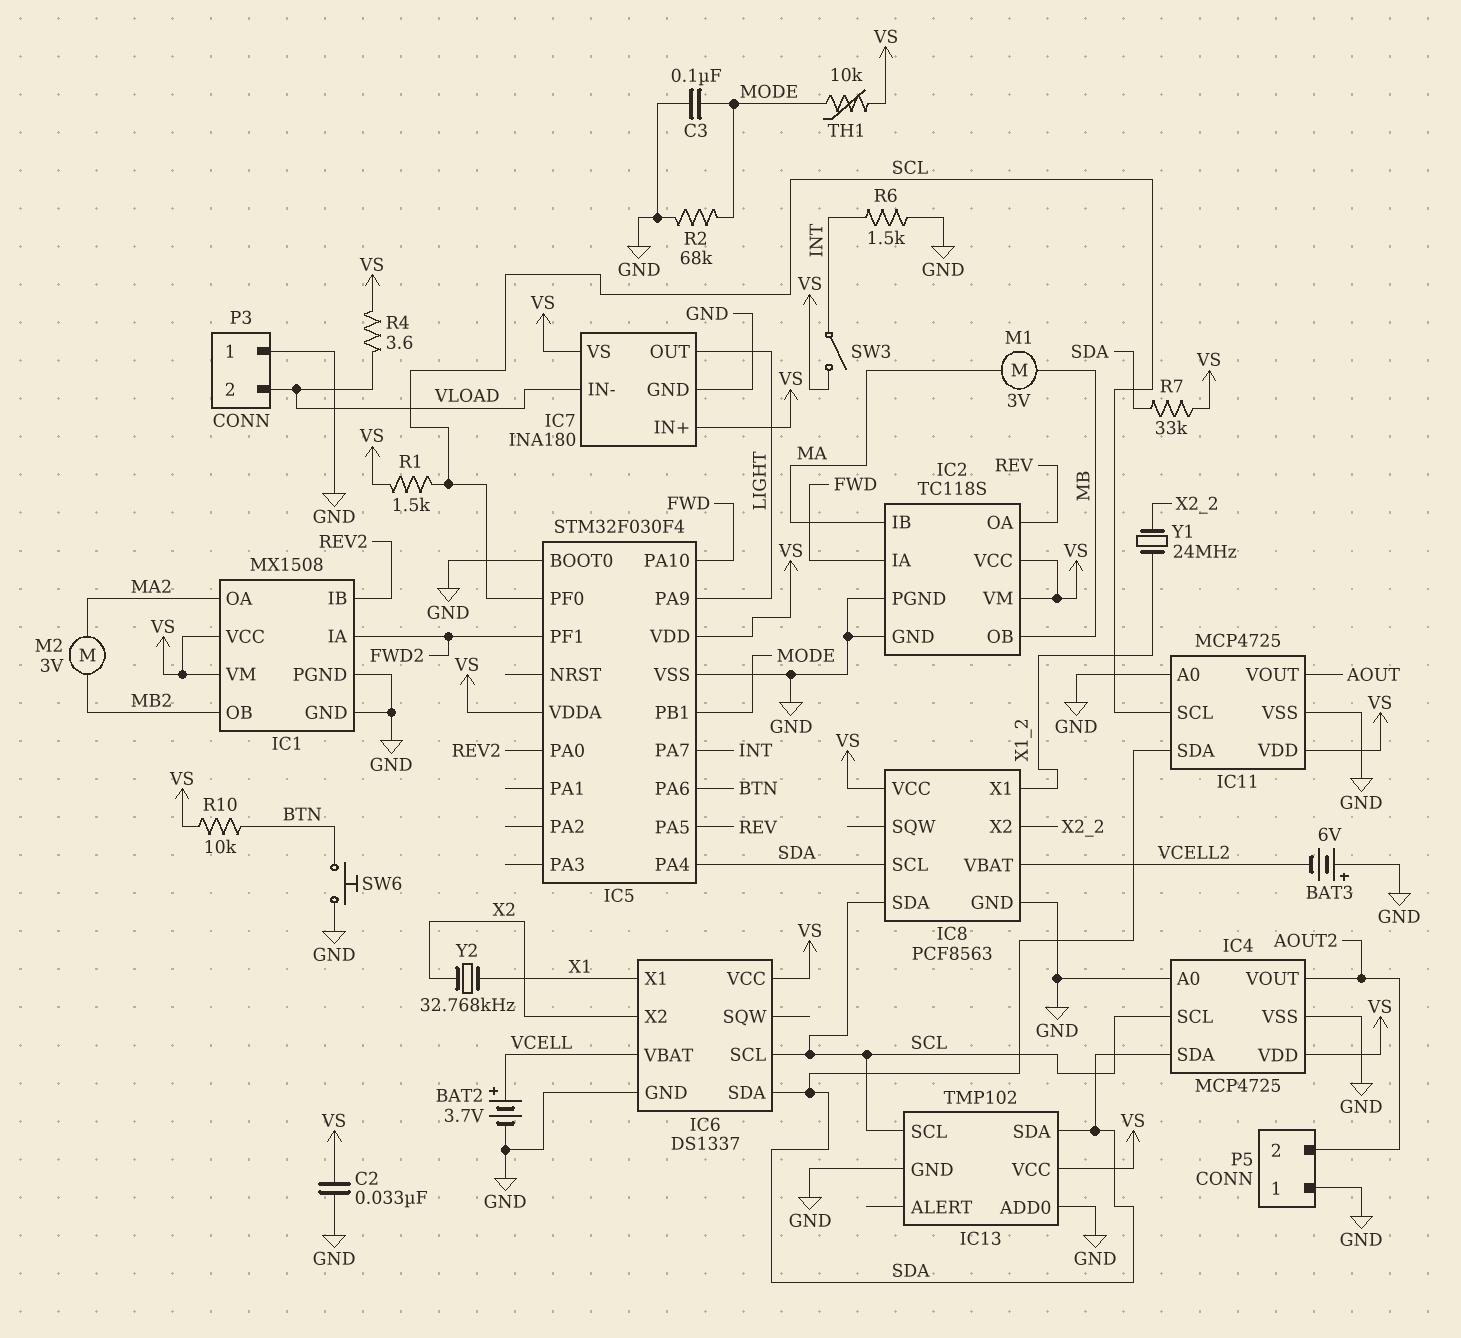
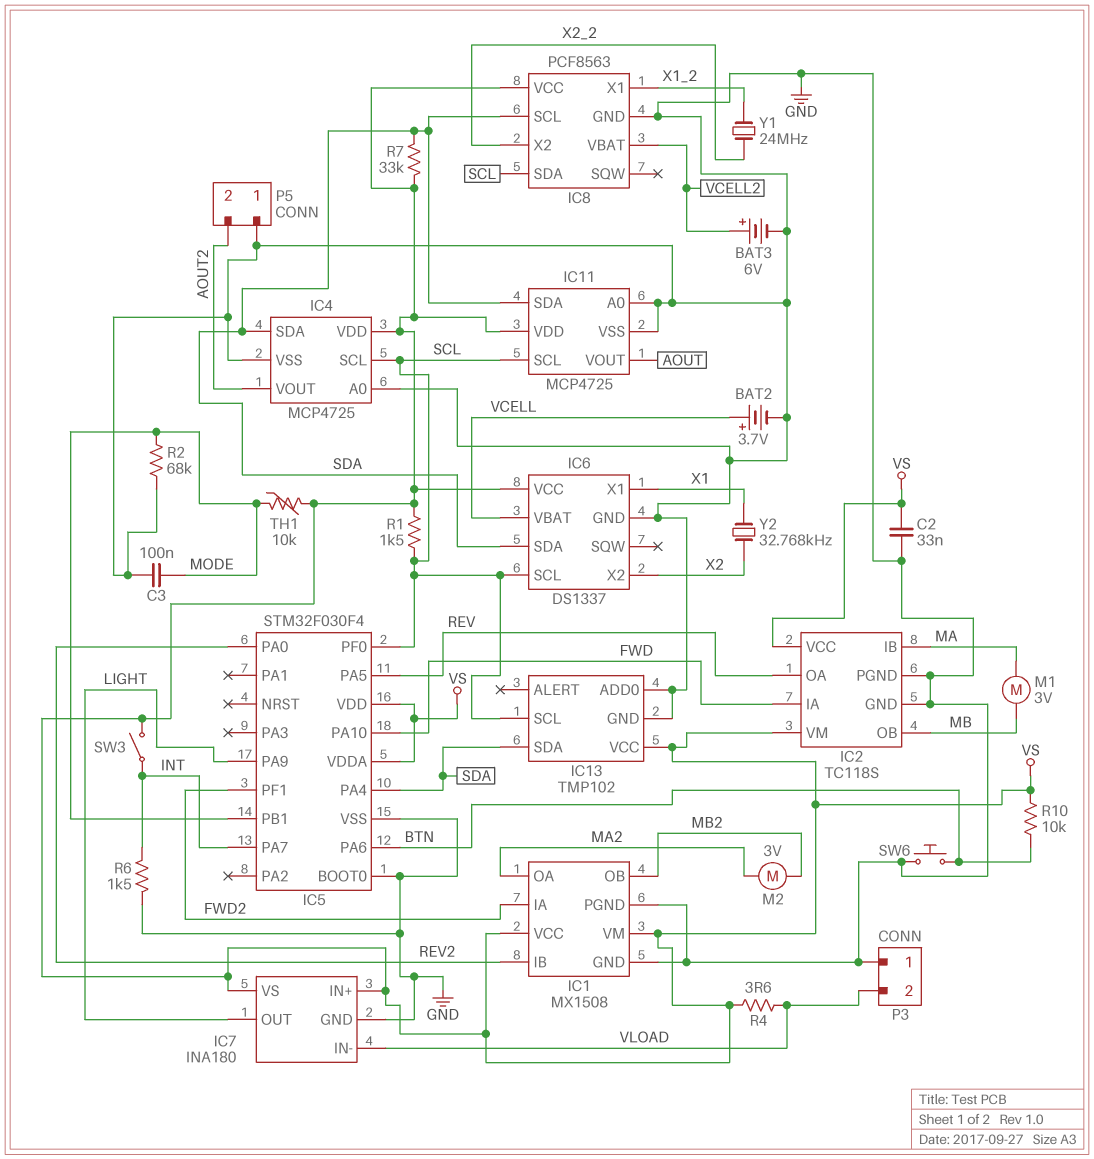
BAT3: 6V (plus GND, minus VCELL2) -> 6V (plus VCELL2, minus GND)

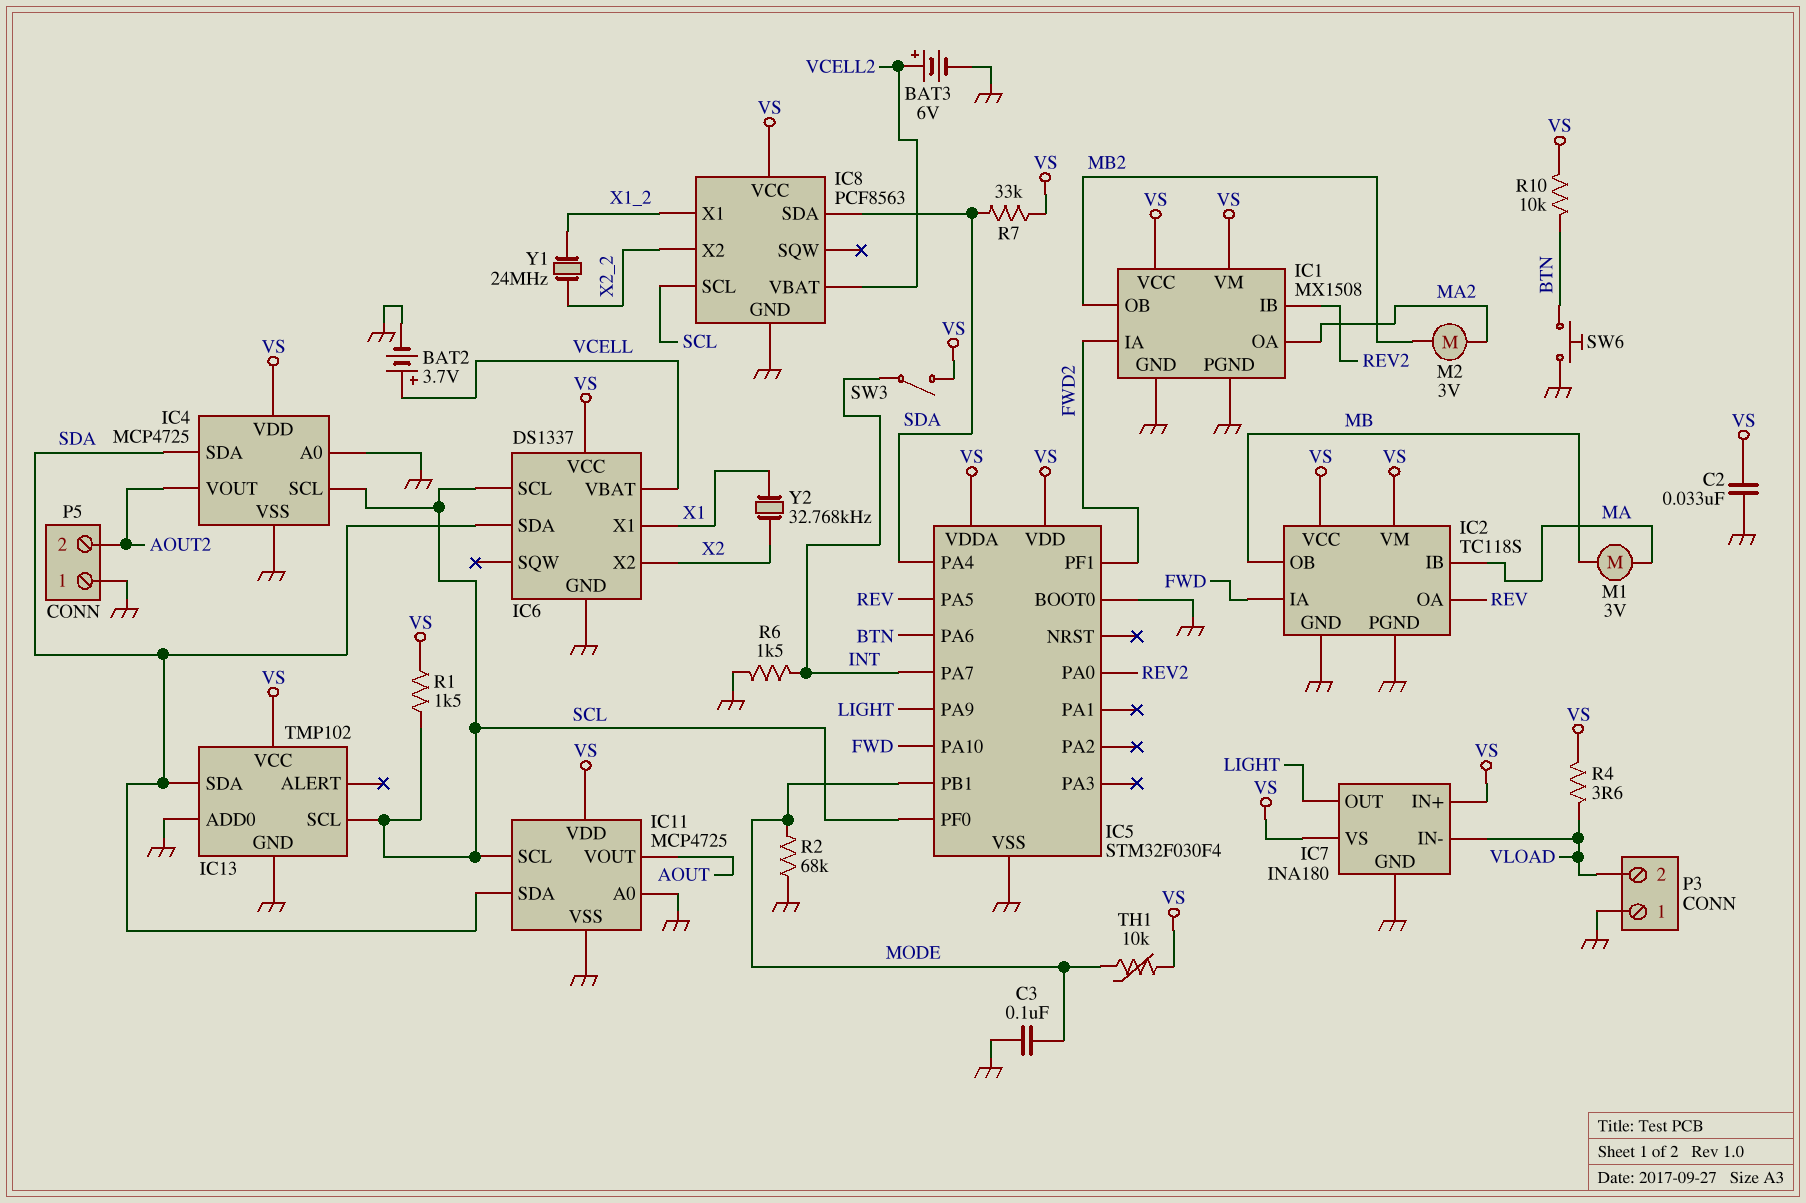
IC8 pin SCL: SDA -> SCL
IC8 pin SDA: SCL -> SDA

